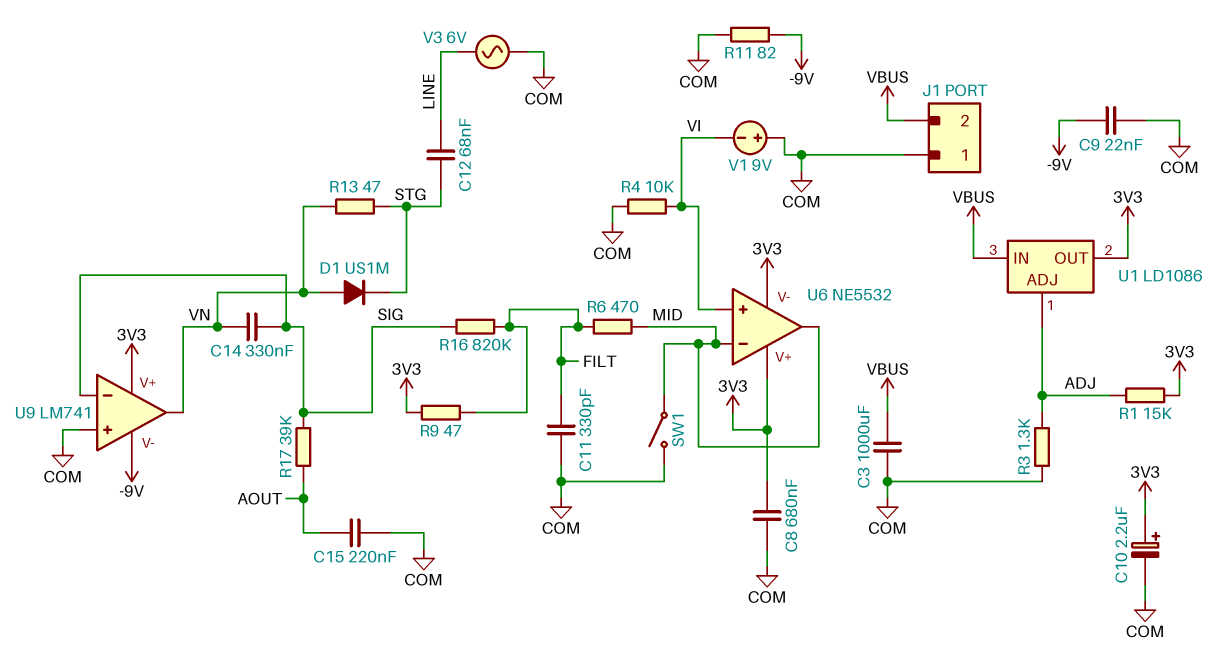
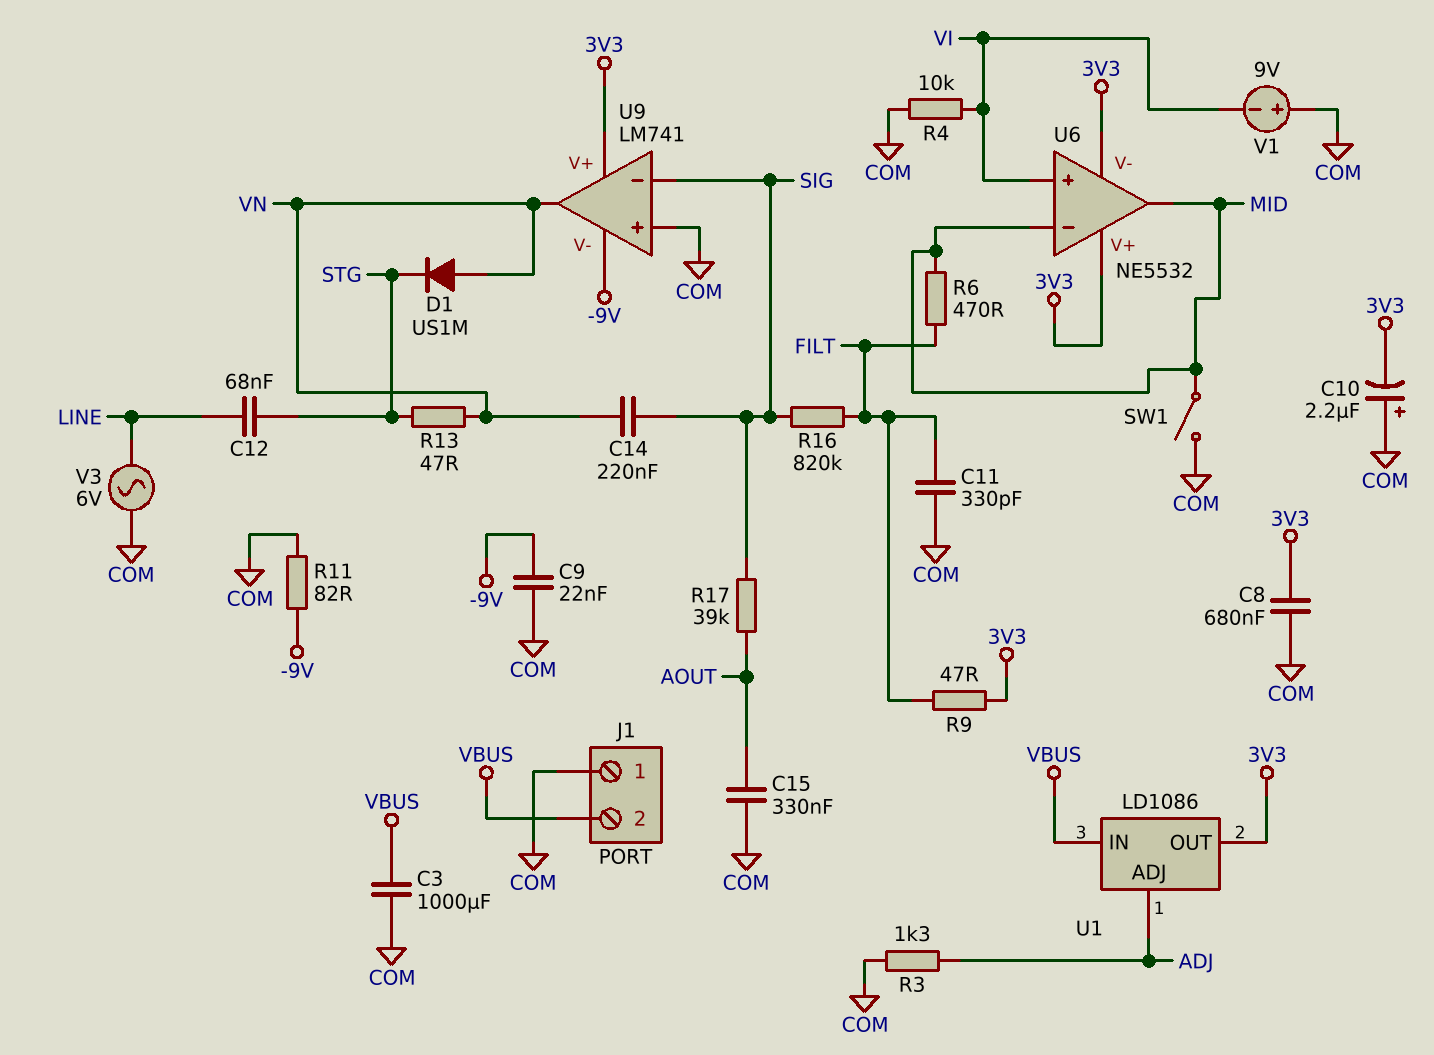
C10: 2.2uF (plus 3V3, minus COM) -> 2.2uF (plus COM, minus 3V3)
C14: 330nF (SIG, VN) -> 220nF (SIG, VN)
C15: 220nF (AOUT, COM) -> 330nF (AOUT, COM)
R1: 15k (3V3, ADJ) -> none

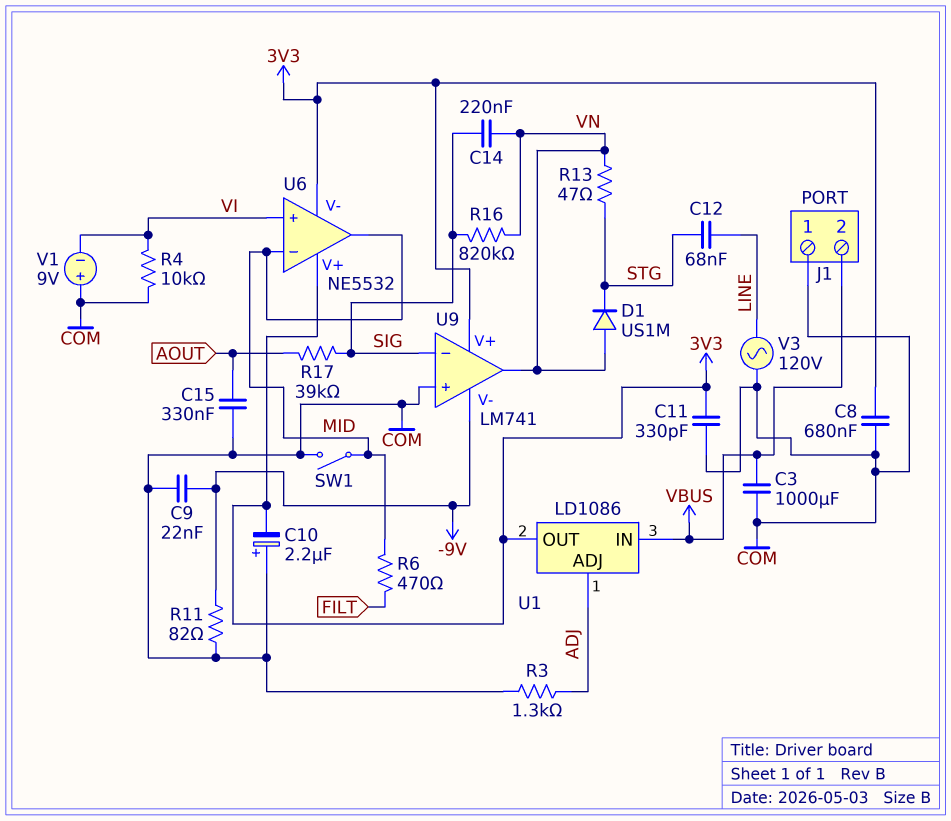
C11: 330pF (COM, FILT) -> 330pF (3V3, COM)
R9: 47 (3V3, FILT) -> none
R16: 820k (FILT, SIG) -> 820k (SIG, VN)
V3: AC 6V (COM, LINE) -> AC 120V (COM, LINE)

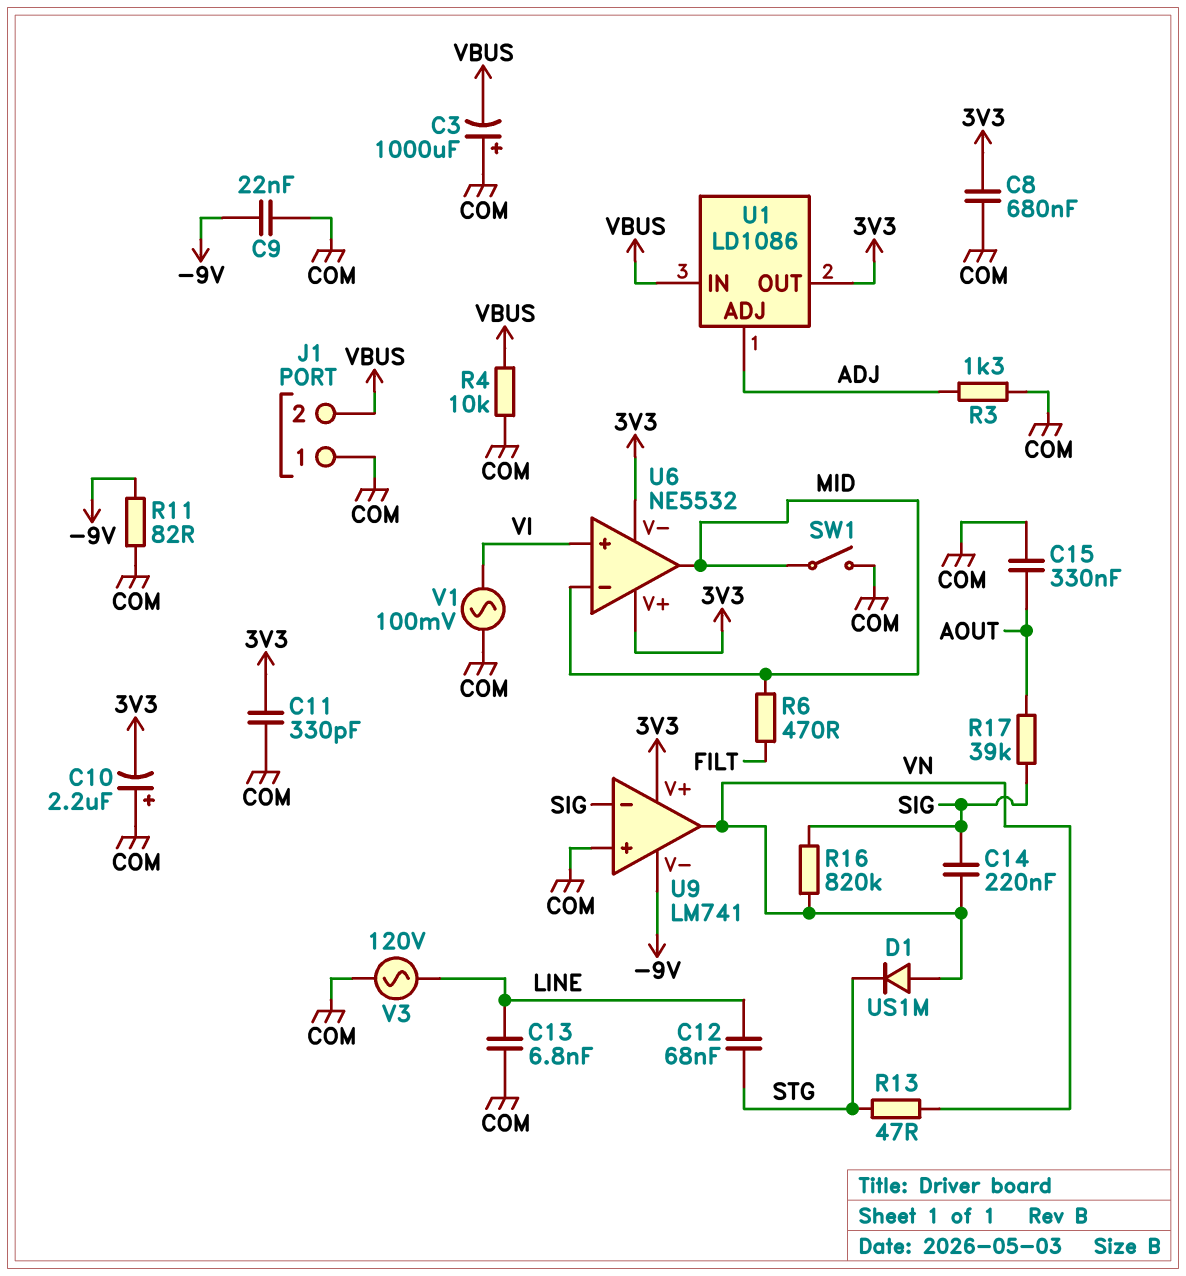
C3: 1000uF (COM, VBUS) -> 1000uF (plus COM, minus VBUS)
C13: none -> 6.8nF (COM, LINE)
R4: 10k (COM, VI) -> 10k (COM, VBUS)
V1: 9V (plus COM, minus VI) -> AC 100mV (COM, VI)

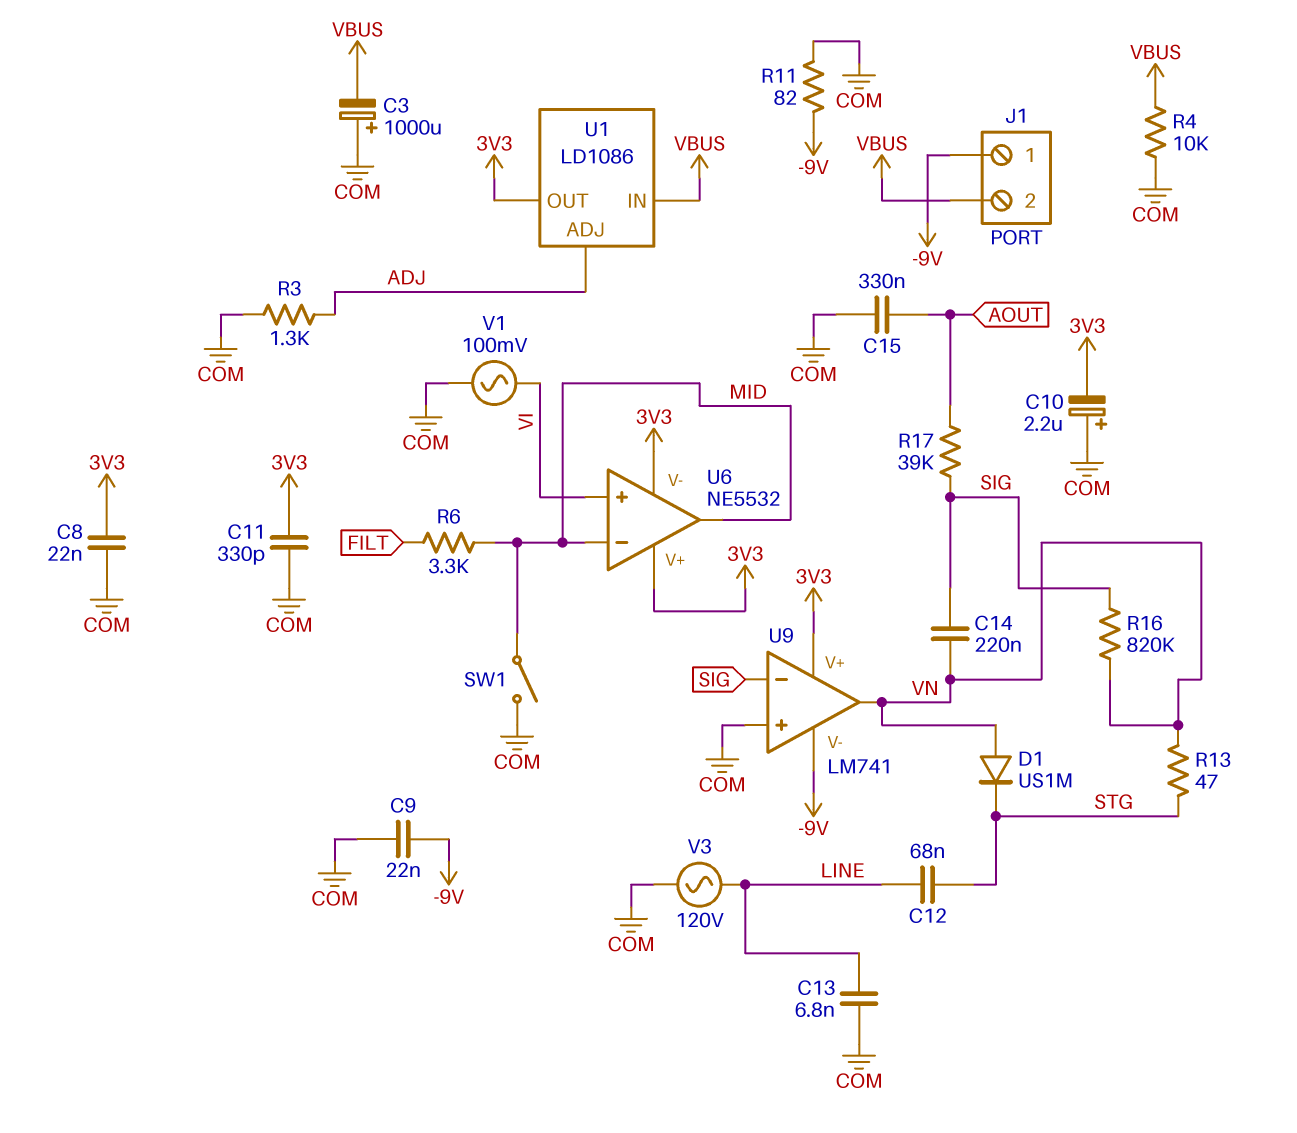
C8: 680nF (3V3, COM) -> 22nF (3V3, COM)
J1 pin 1: COM -> -9V
R6: 470 (FILT, MID) -> 3.3k (FILT, MID)

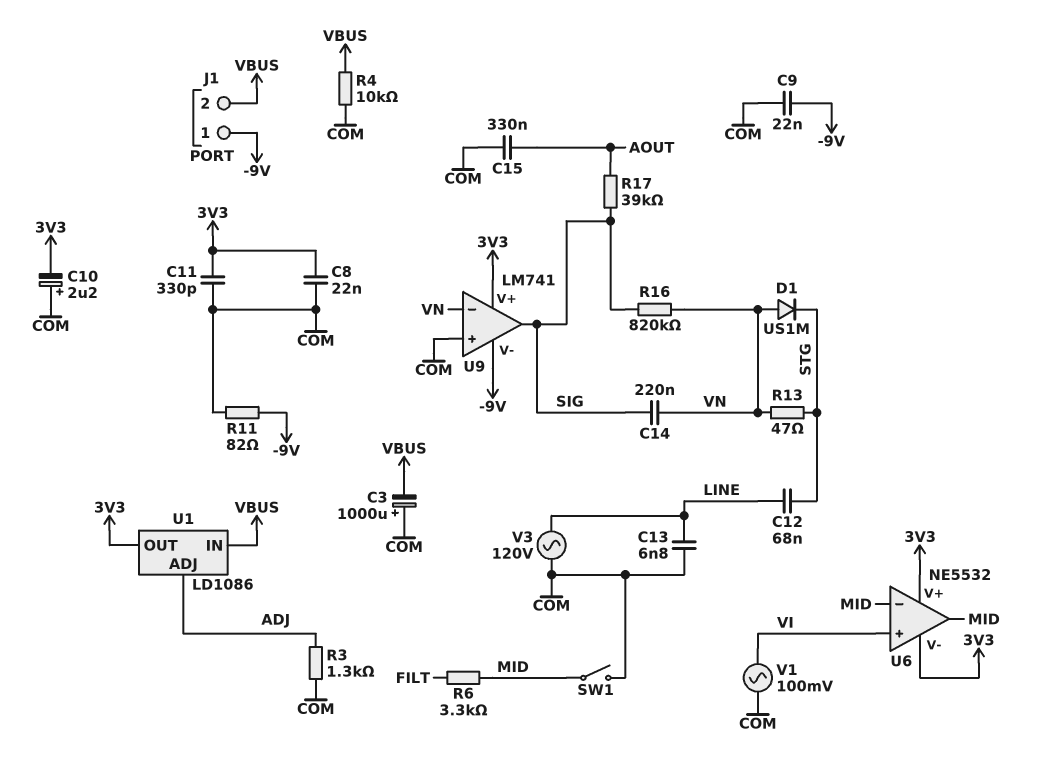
U9 pin in-: SIG -> VN
U9 pin out: VN -> SIG

